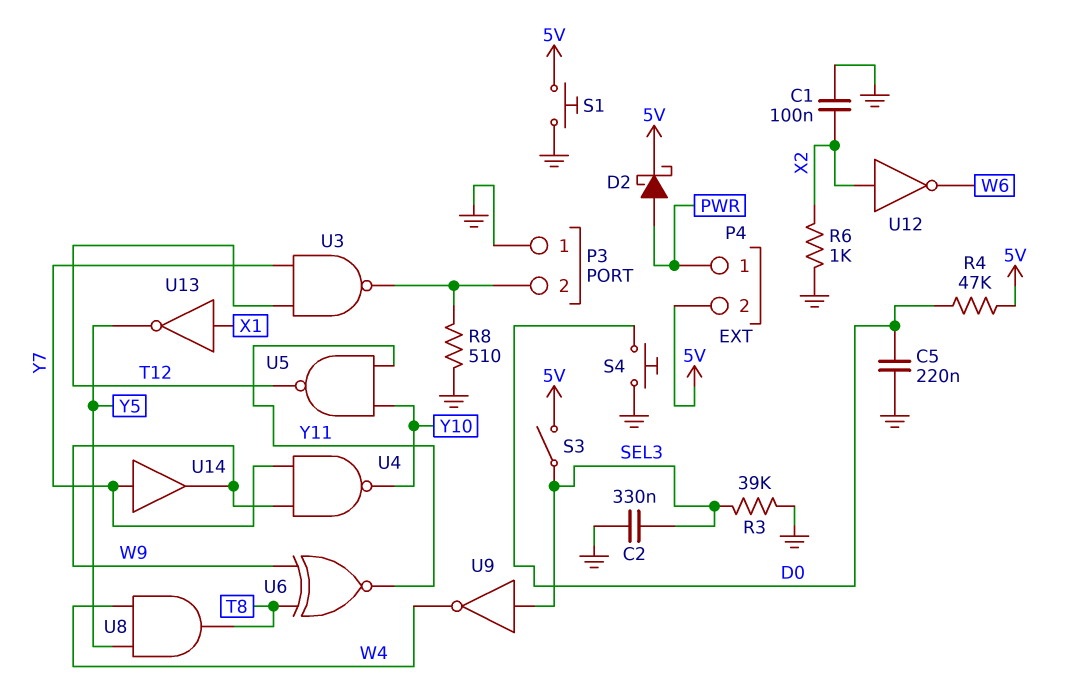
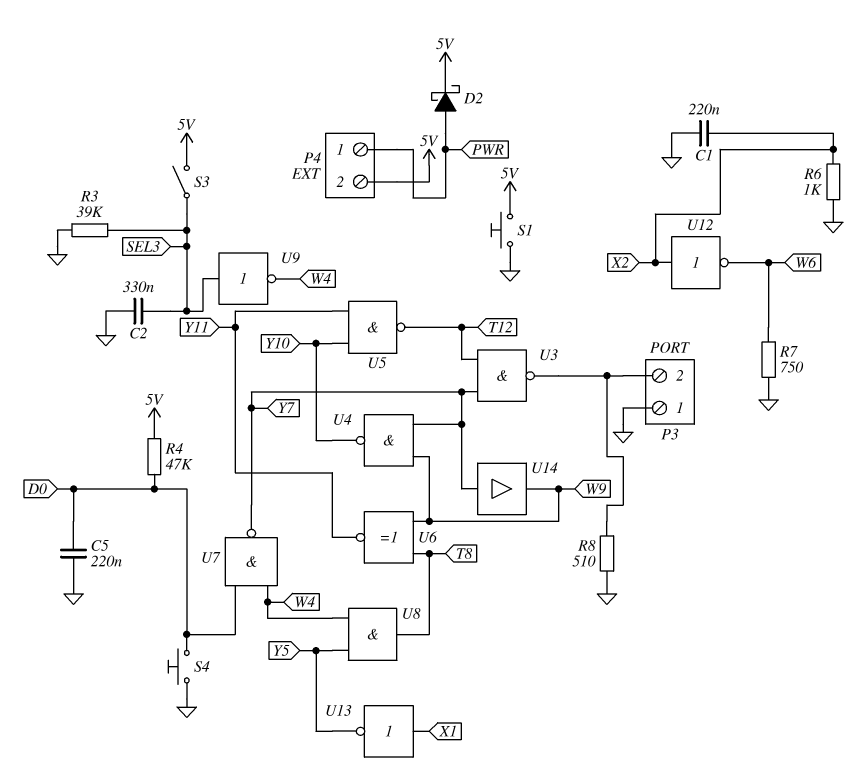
C1: 100nF (GND, X2) -> 220nF (GND, X2)
R7: none -> 750 (GND, W6)
U7: none -> NAND (in D0, in W4, out Y7)

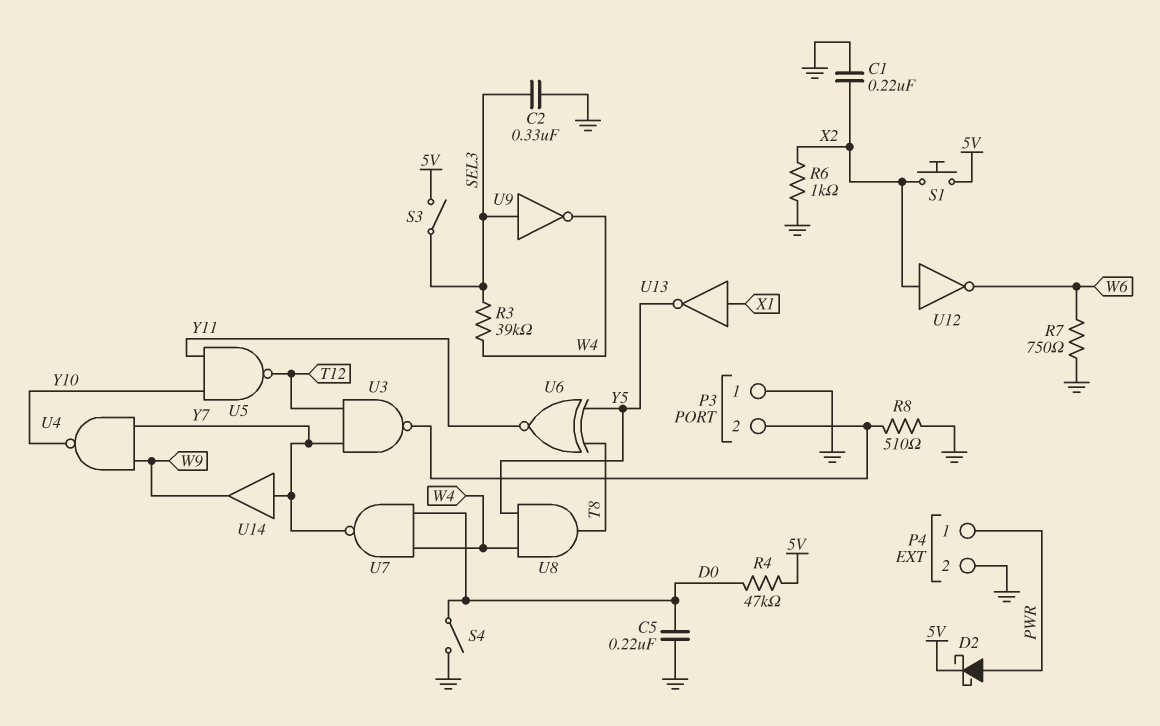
P4 pin 2: 5V -> GND
R3: 39k (GND, SEL3) -> 39k (SEL3, W4)
S1: button (5V, GND) -> button (5V, X2)
S4: button (D0, GND) -> switch (D0, GND)
U6: XNOR (in T8, in W9, out Y11) -> XNOR (in T8, in Y5, out Y11)

